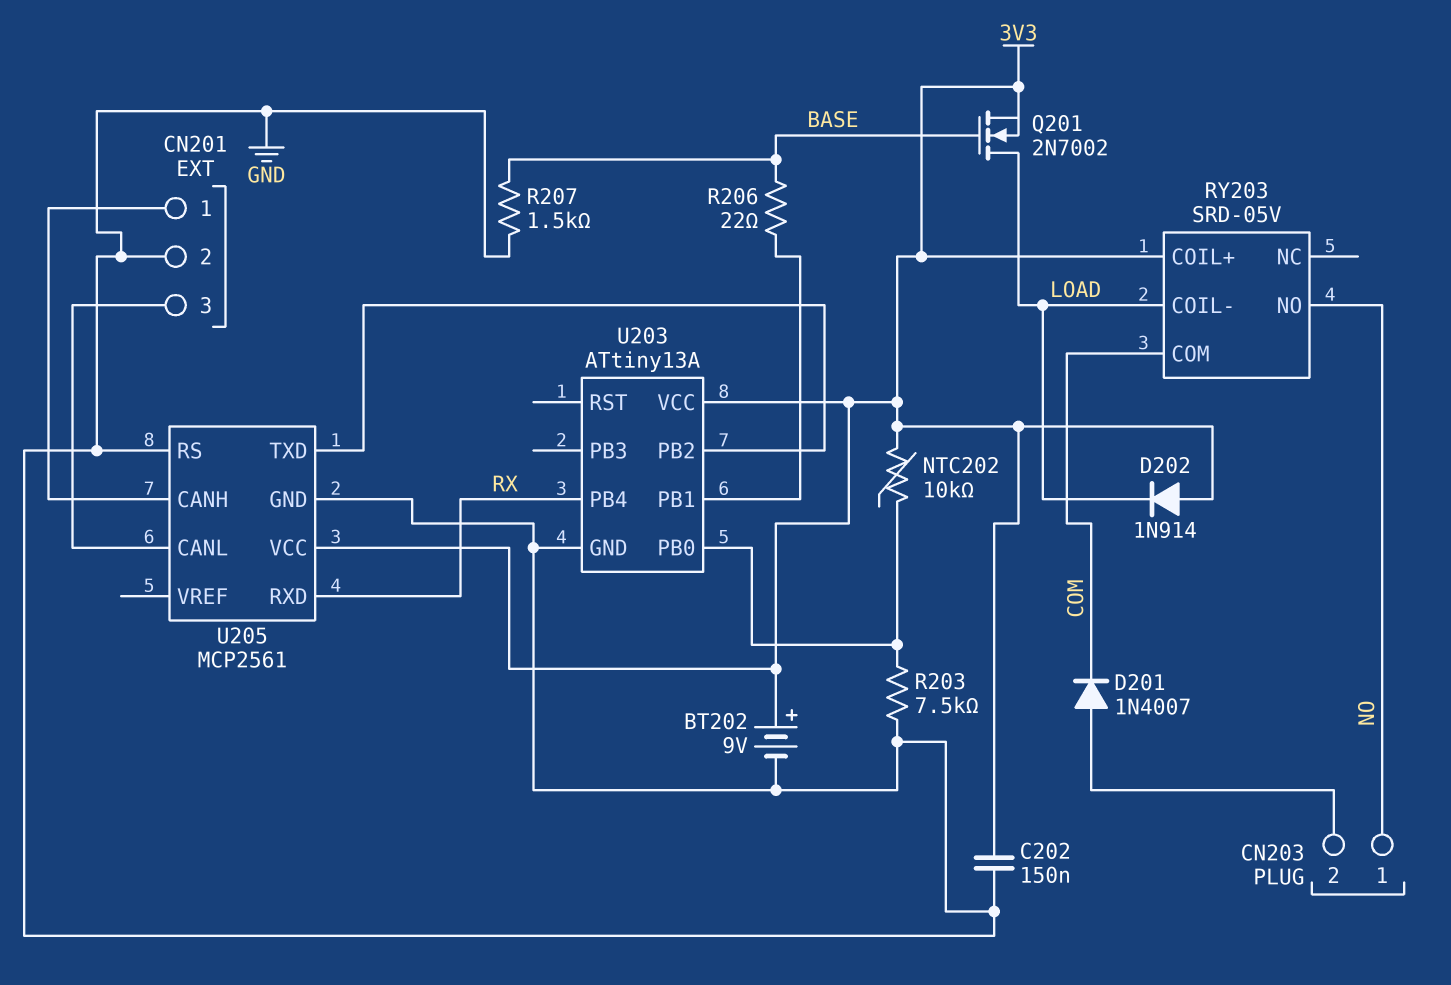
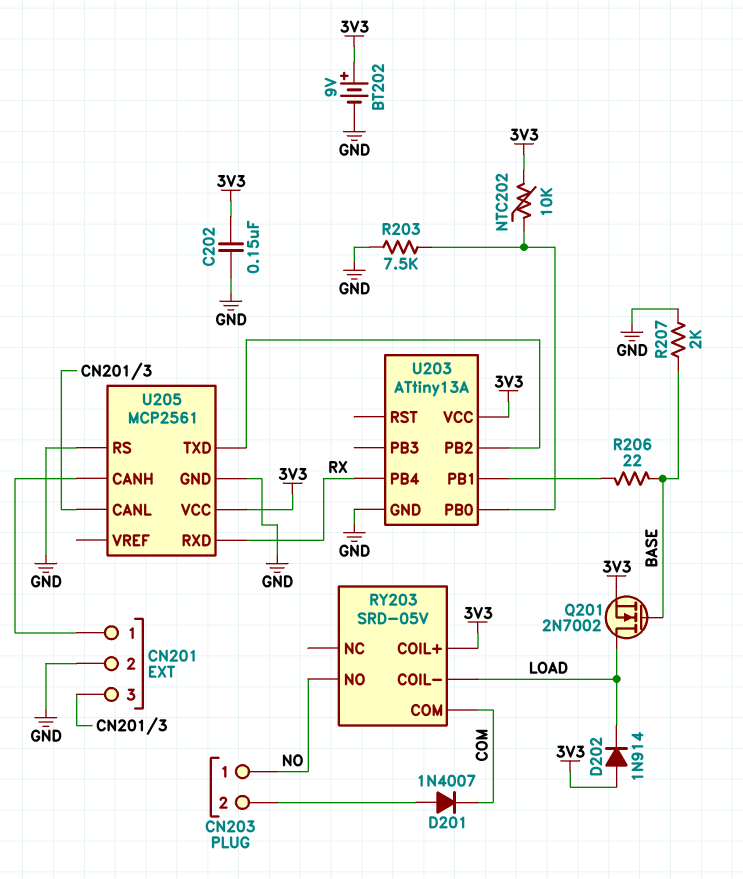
R207: 1.5k (BASE, GND) -> 2k (BASE, GND)

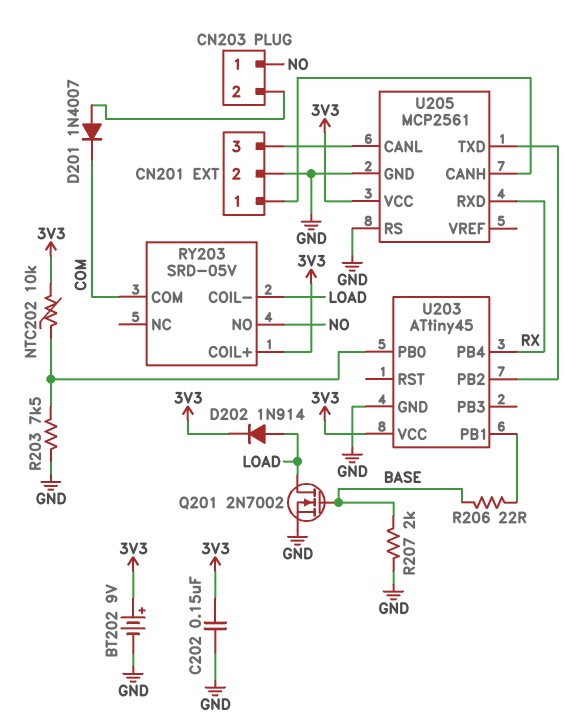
D202: diode 1N914 (A 3V3, K LOAD) -> diode 1N914 (A LOAD, K 3V3)
Q201: NMOS 2N7002 (G BASE, D LOAD, S 3V3) -> NMOS 2N7002 (G BASE, D LOAD, S GND)
U203: ATtiny13A -> ATtiny45

